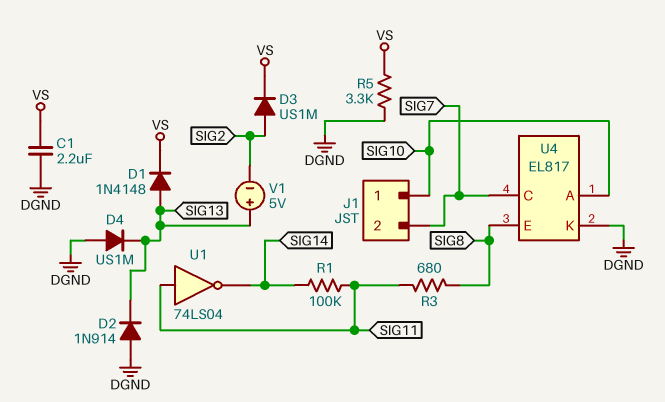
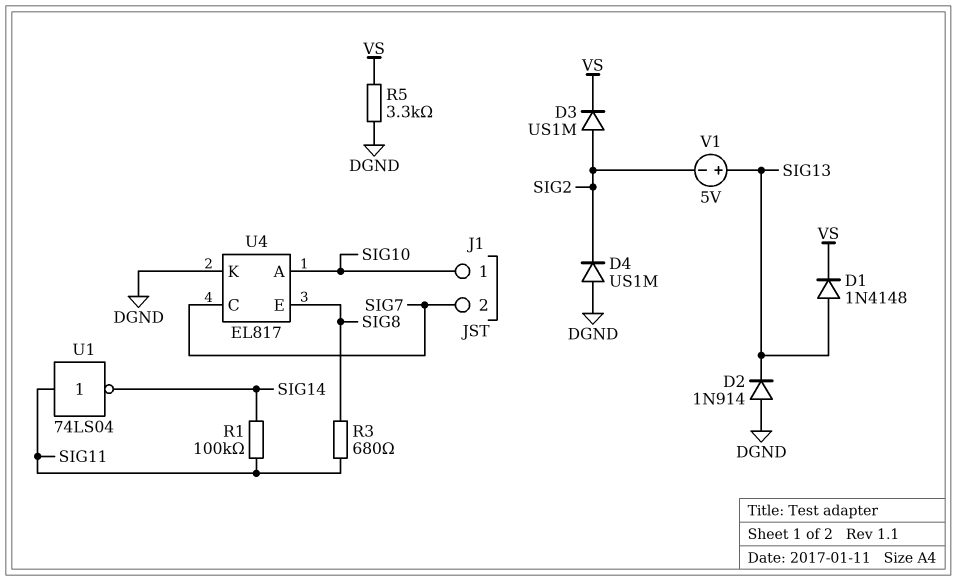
C1: 2.2uF (DGND, VS) -> none
D4: diode US1M (A DGND, K SIG13) -> diode US1M (A DGND, K SIG2)

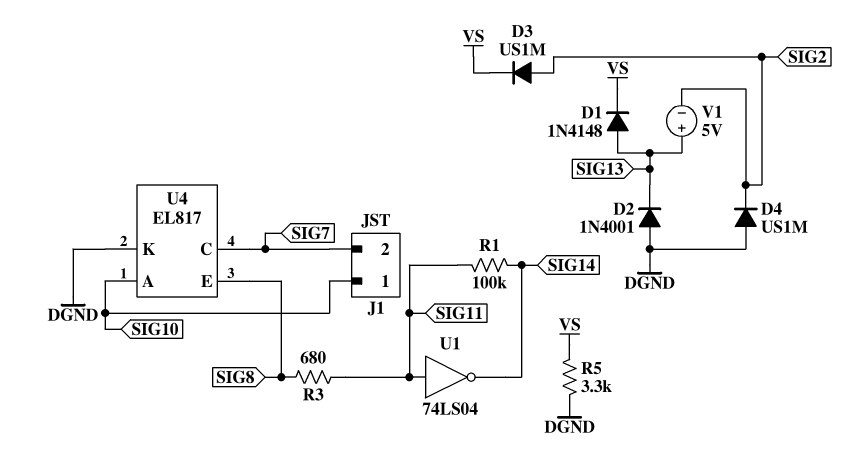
D2: diode 1N914 (A DGND, K SIG13) -> diode 1N4001 (A DGND, K SIG13)

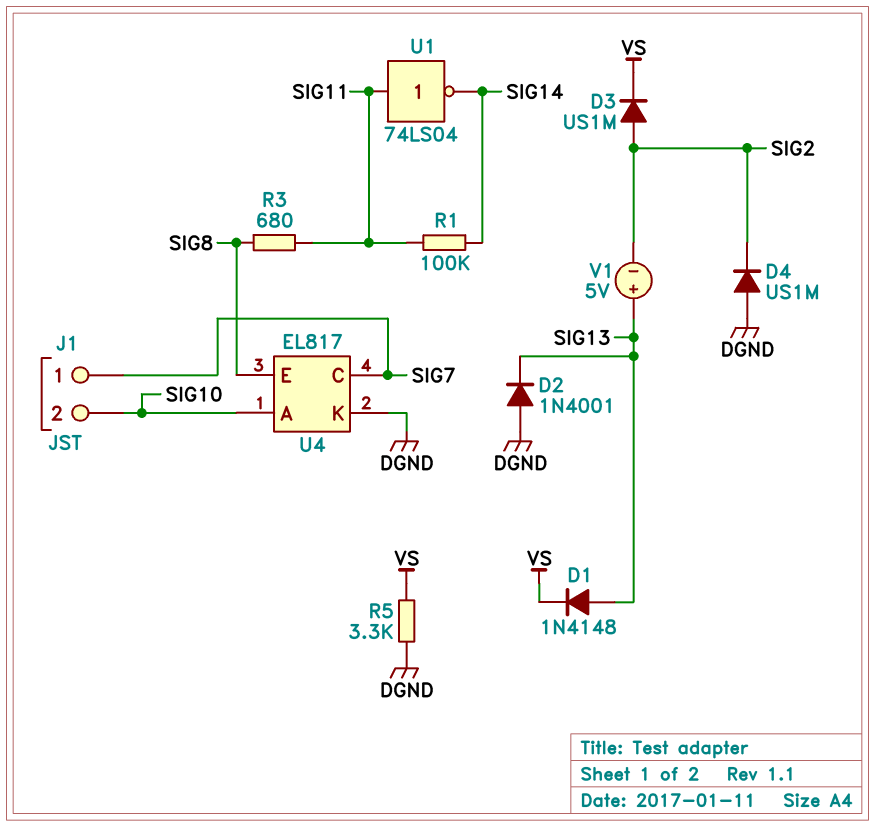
J1 pin 1: SIG10 -> SIG7
J1 pin 2: SIG7 -> SIG10

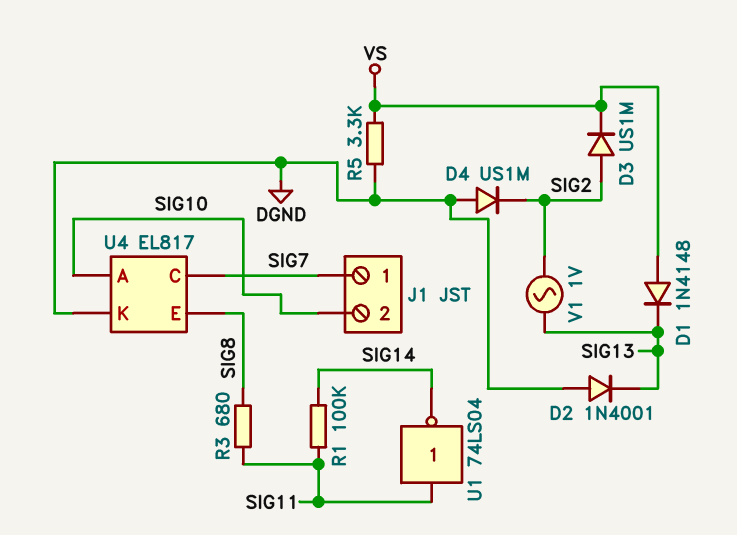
D1: diode 1N4148 (A SIG13, K VS) -> diode 1N4148 (A VS, K SIG13)
V1: 5V (plus SIG13, minus SIG2) -> AC 1V (SIG2, SIG13)

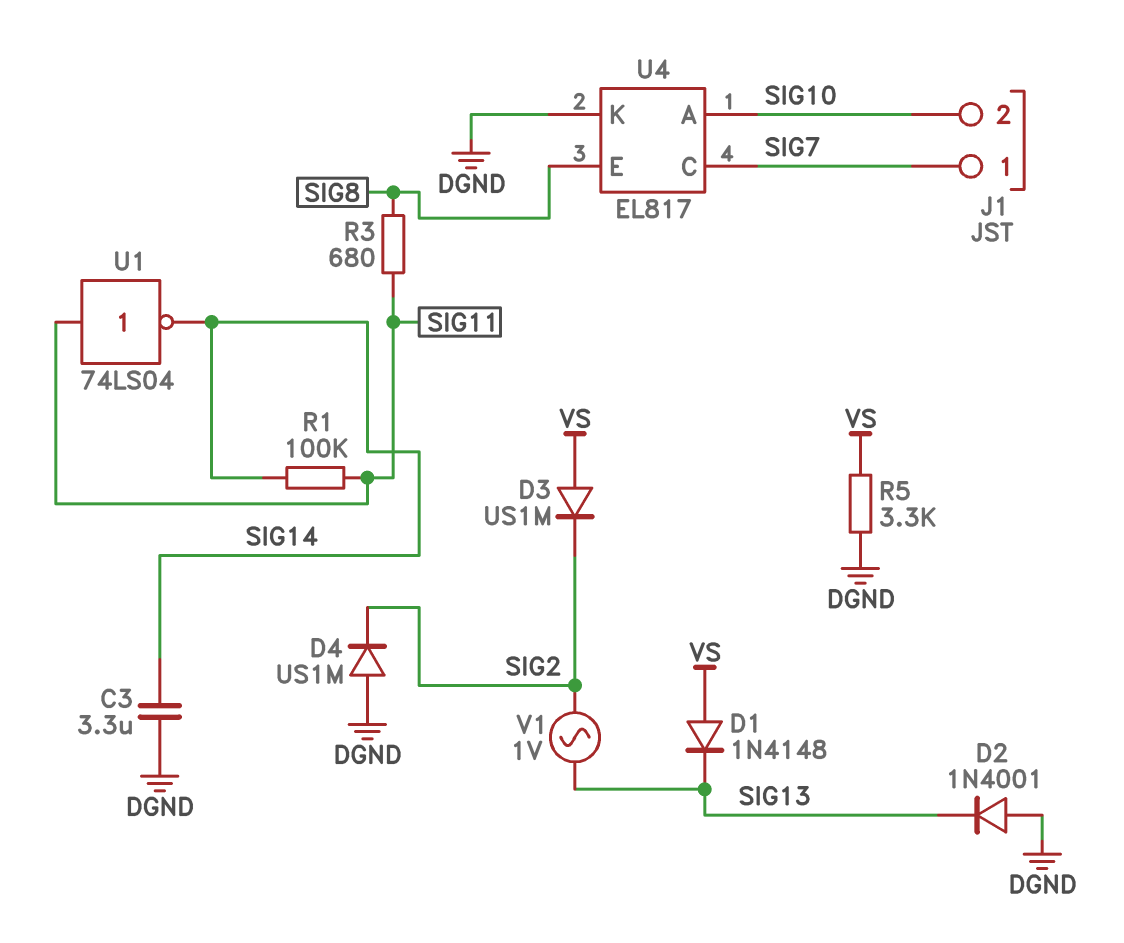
C3: none -> 3.3uF (DGND, SIG14)
D3: diode US1M (A SIG2, K VS) -> diode US1M (A VS, K SIG2)

